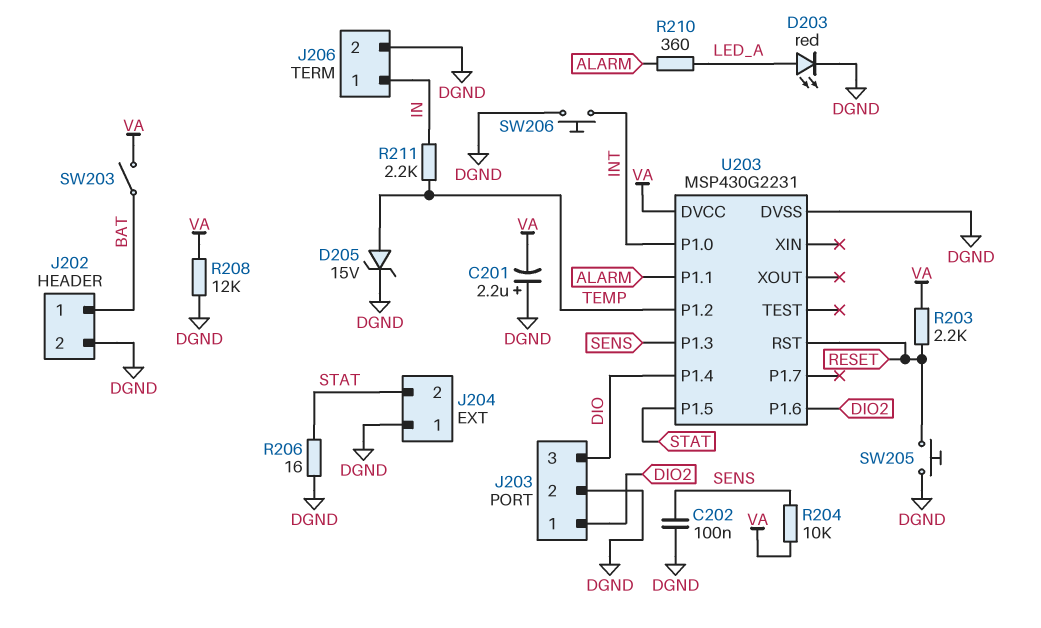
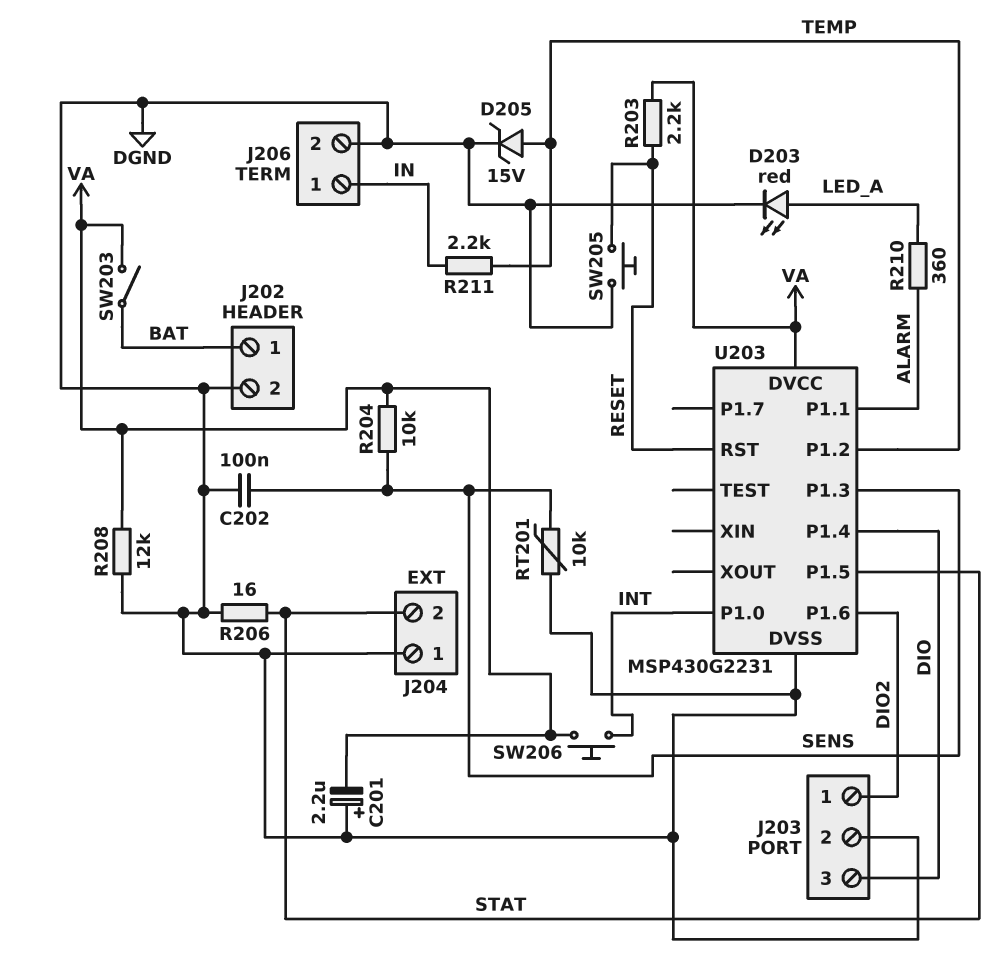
RT201: none -> 10k (DGND, SENS)
SW206: button (DGND, INT) -> button (INT, VA)

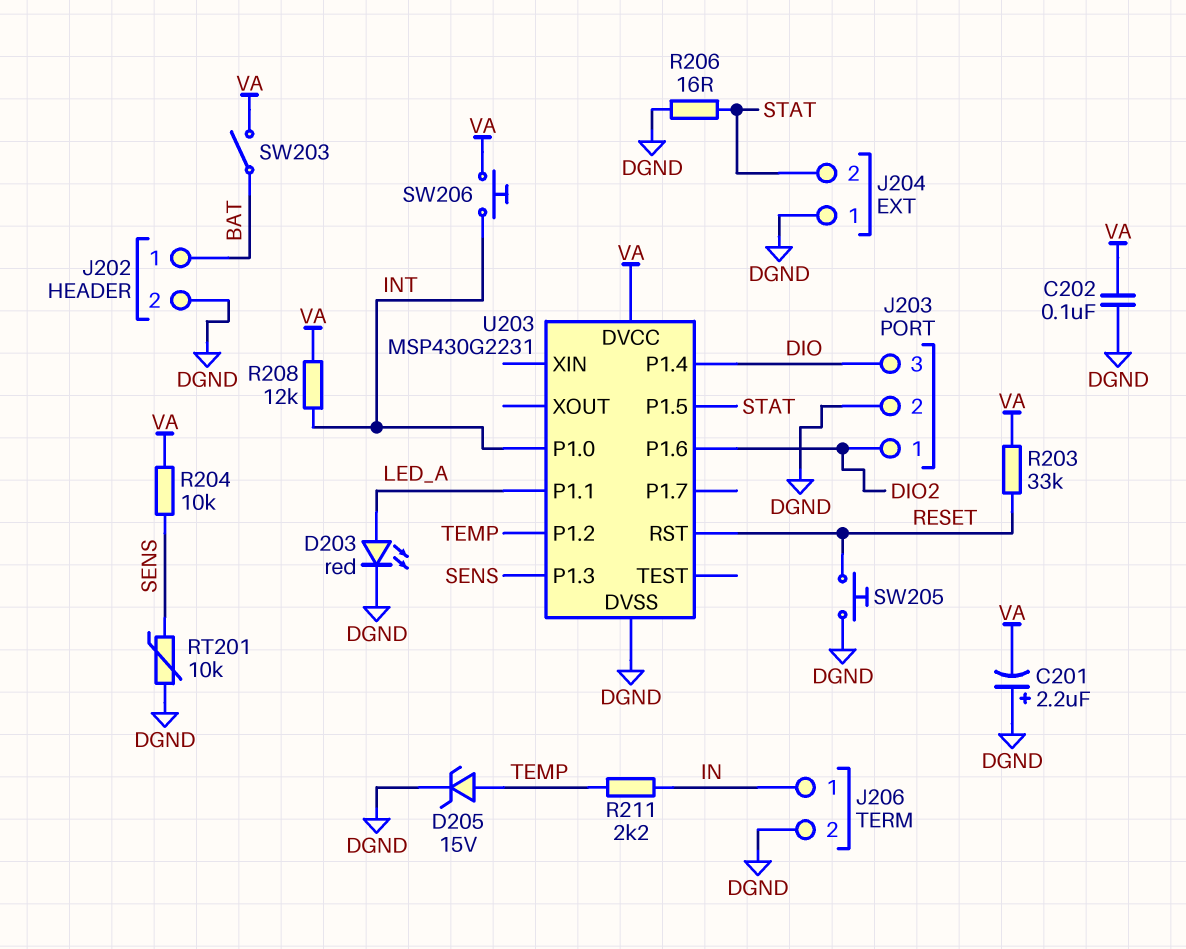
C202: 100nF (DGND, SENS) -> 100nF (DGND, VA)
R203: 2.2k (RESET, VA) -> 33k (RESET, VA)
R208: 12k (DGND, VA) -> 12k (INT, VA)
R210: 360 (ALARM, LED_A) -> none
U203 pin P1.1: ALARM -> LED_A

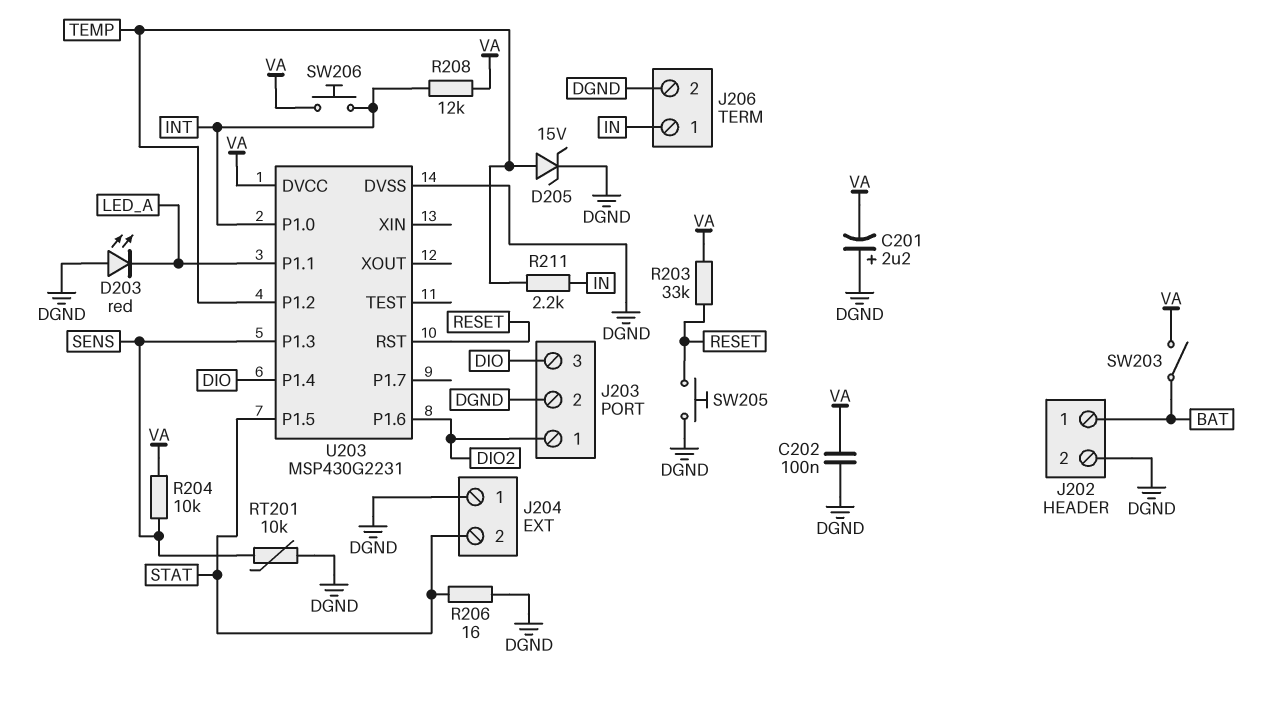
D203: LED red (A LED_A, K DGND) -> LED red (A DGND, K LED_A)

